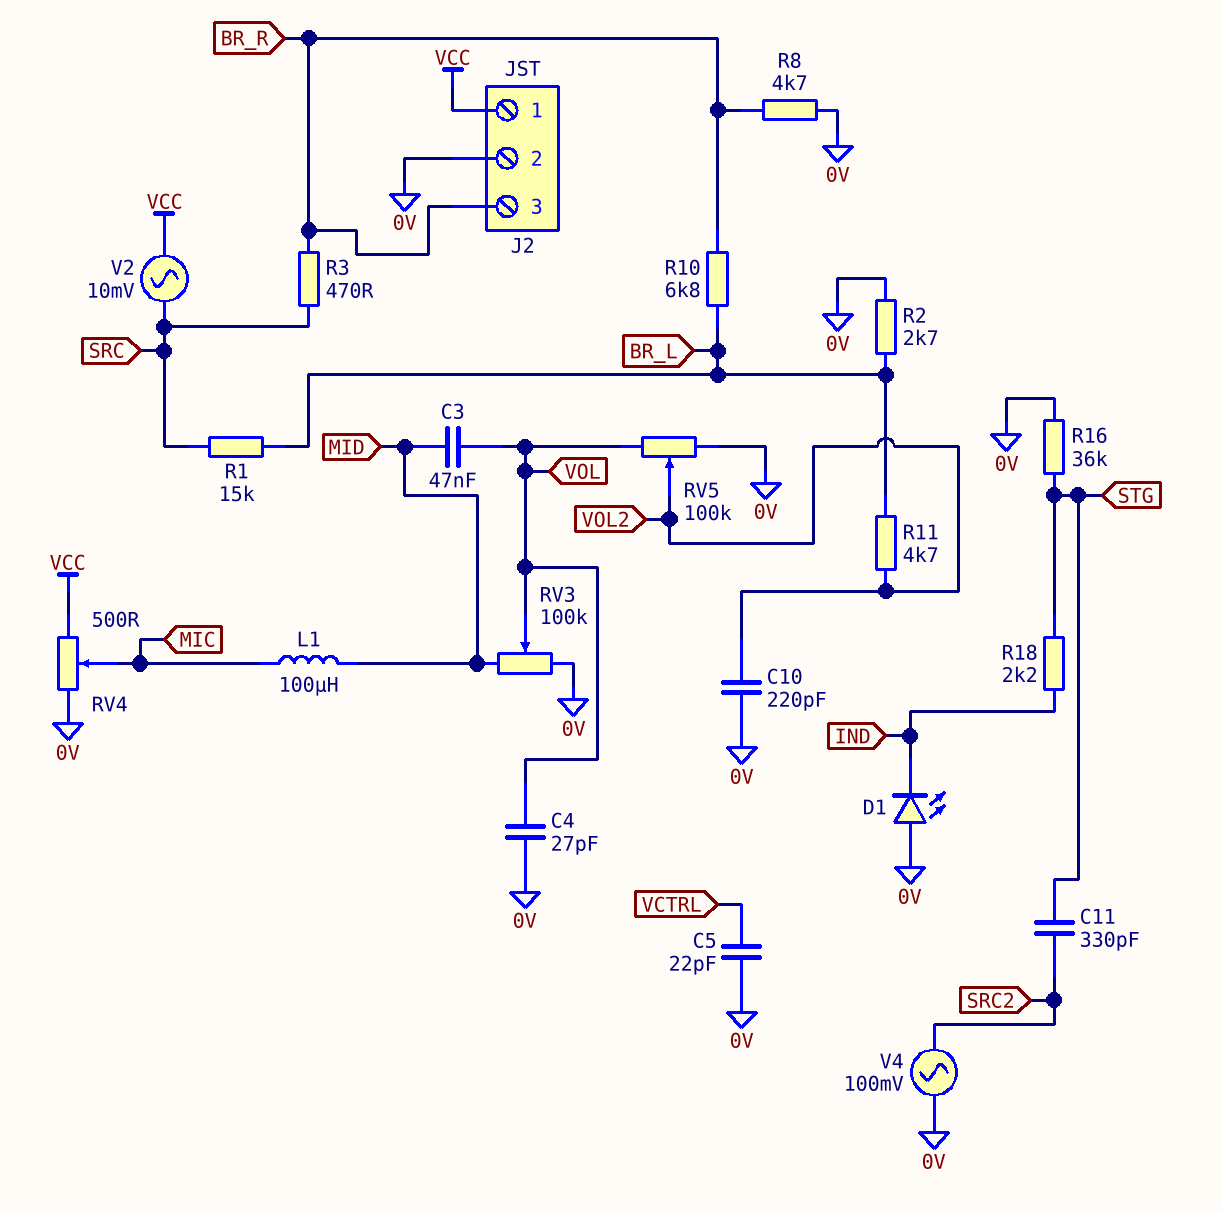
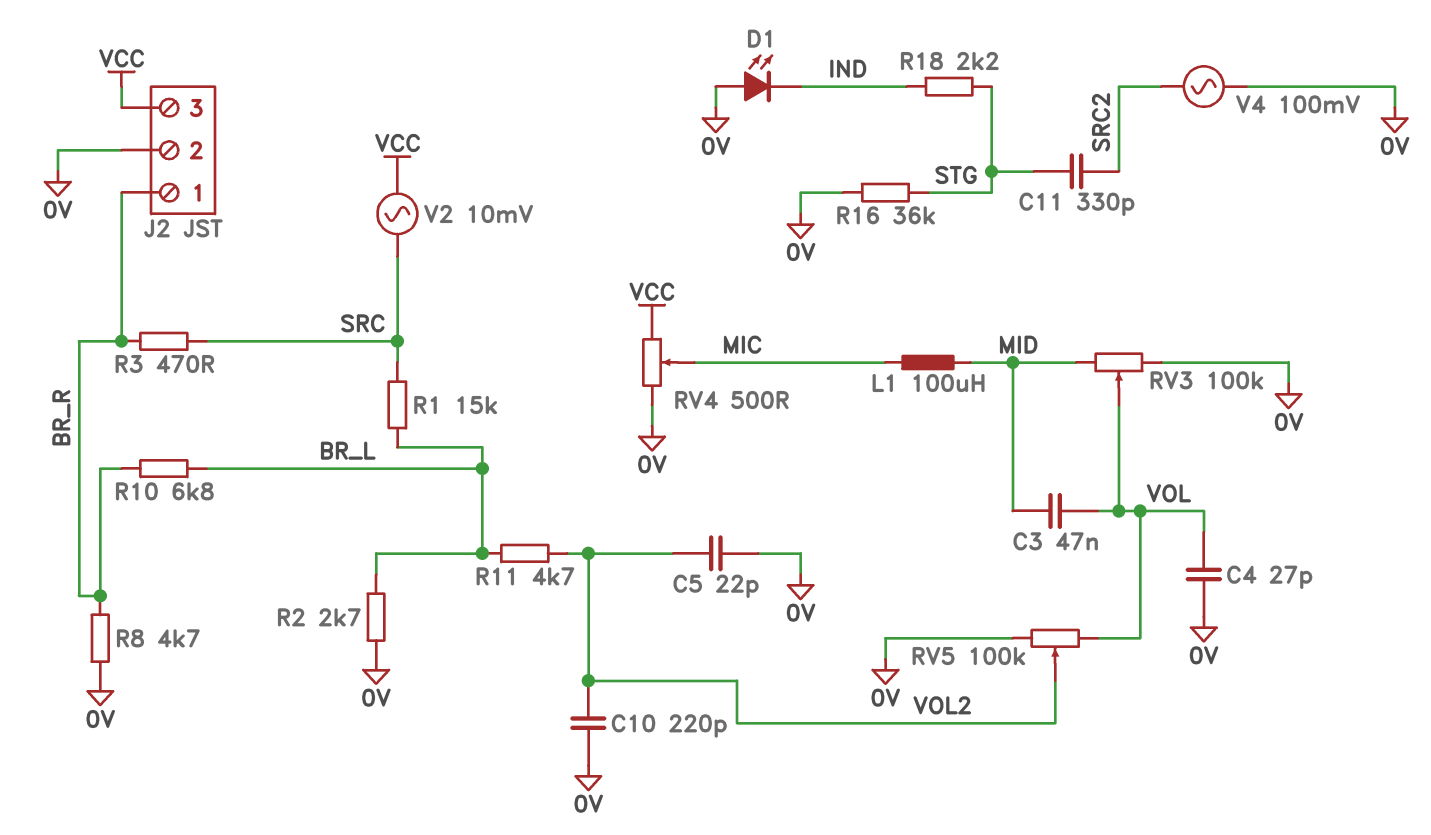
C5: 22pF (0V, VCTRL) -> 22pF (0V, VOL2)
J2 pin 1: VCC -> BR_R
J2 pin 3: BR_R -> VCC

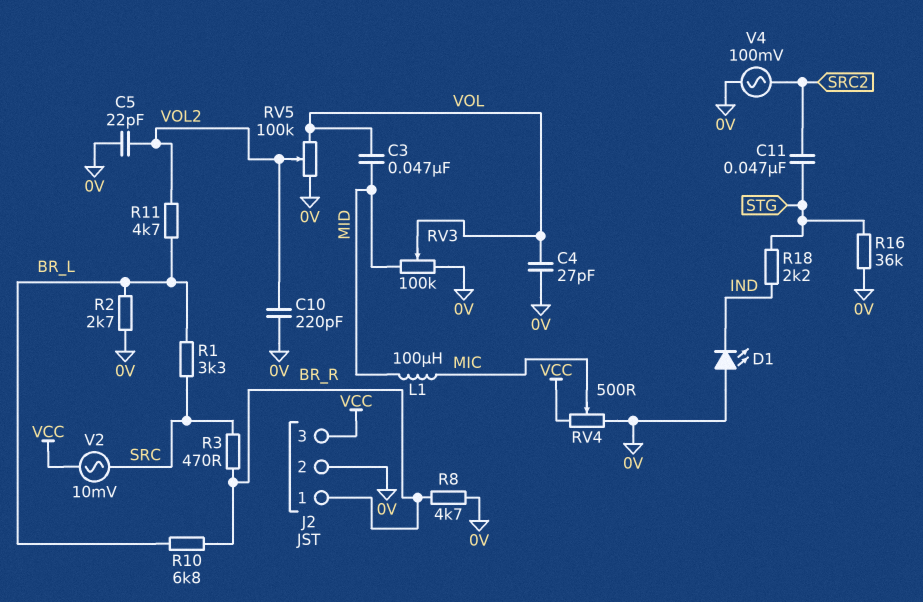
C11: 330pF (SRC2, STG) -> 47nF (SRC2, STG)
R1: 15k (BR_L, SRC) -> 3.3k (BR_L, SRC)

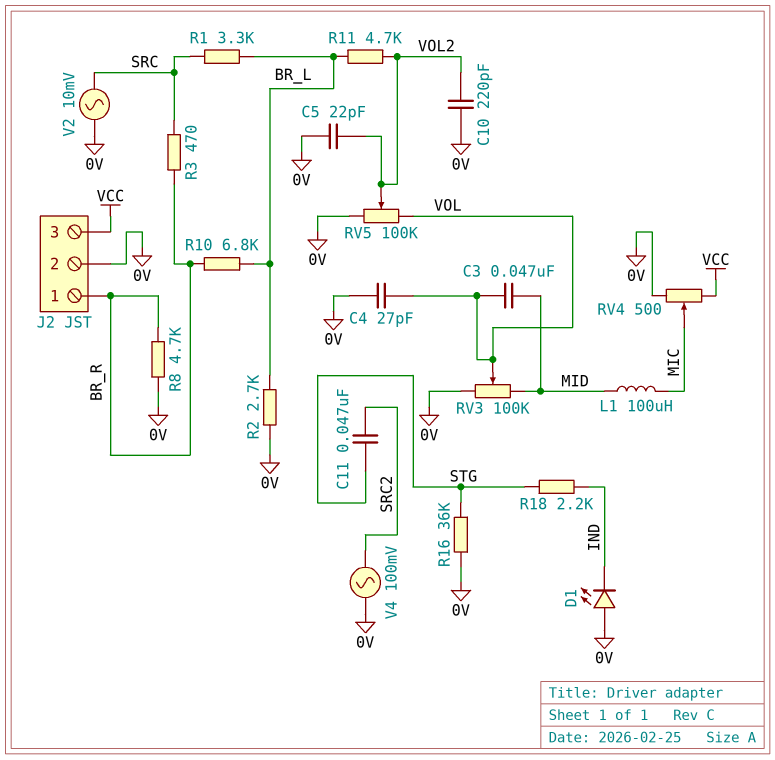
V2: AC 10mV (SRC, VCC) -> AC 10mV (0V, SRC)

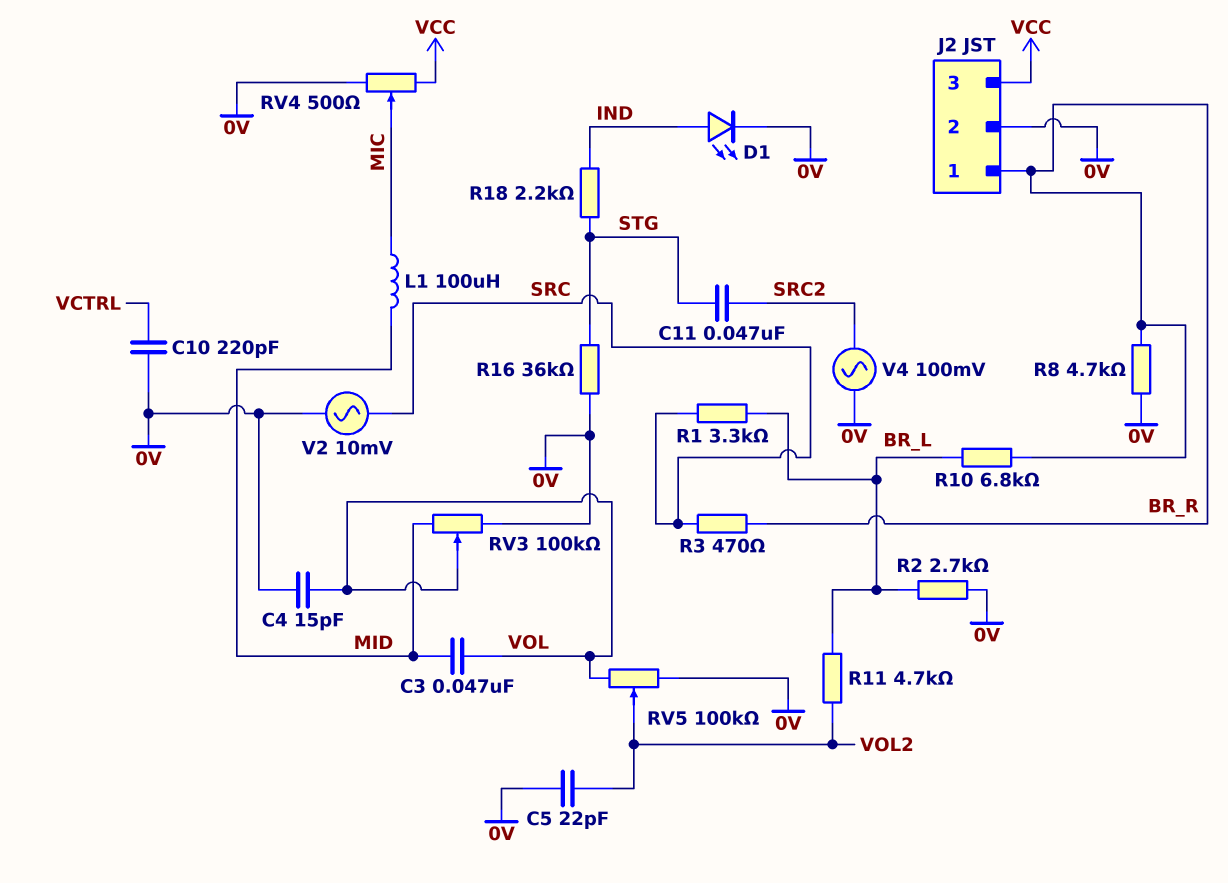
C4: 27pF (0V, VOL) -> 15pF (0V, VOL)
C10: 220pF (0V, VOL2) -> 220pF (0V, VCTRL)
D1: LED (A 0V, K IND) -> LED (A IND, K 0V)

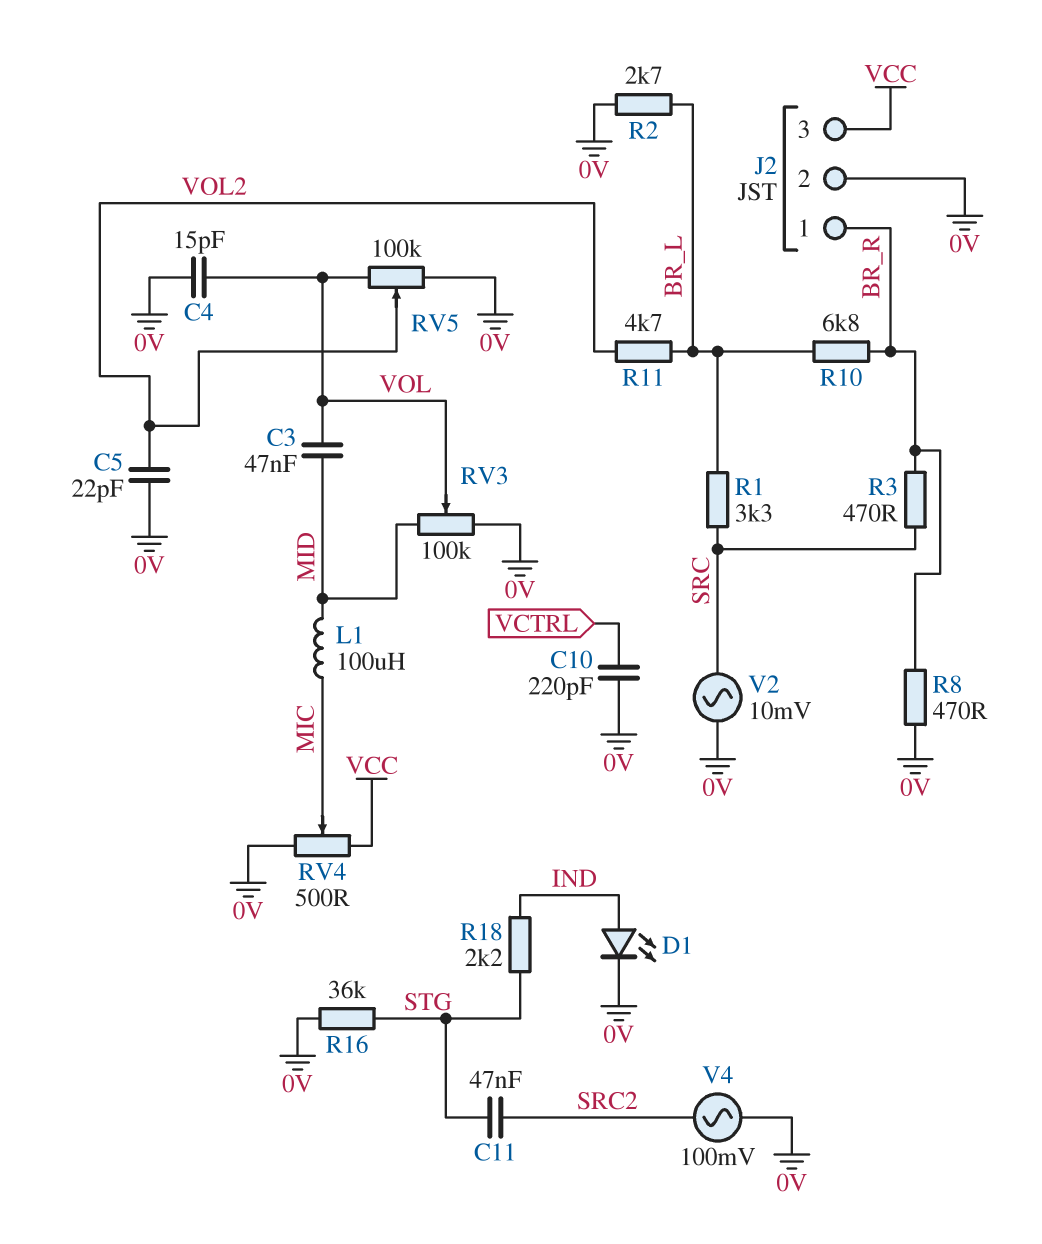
R8: 4.7k (0V, BR_R) -> 470 (0V, BR_R)

